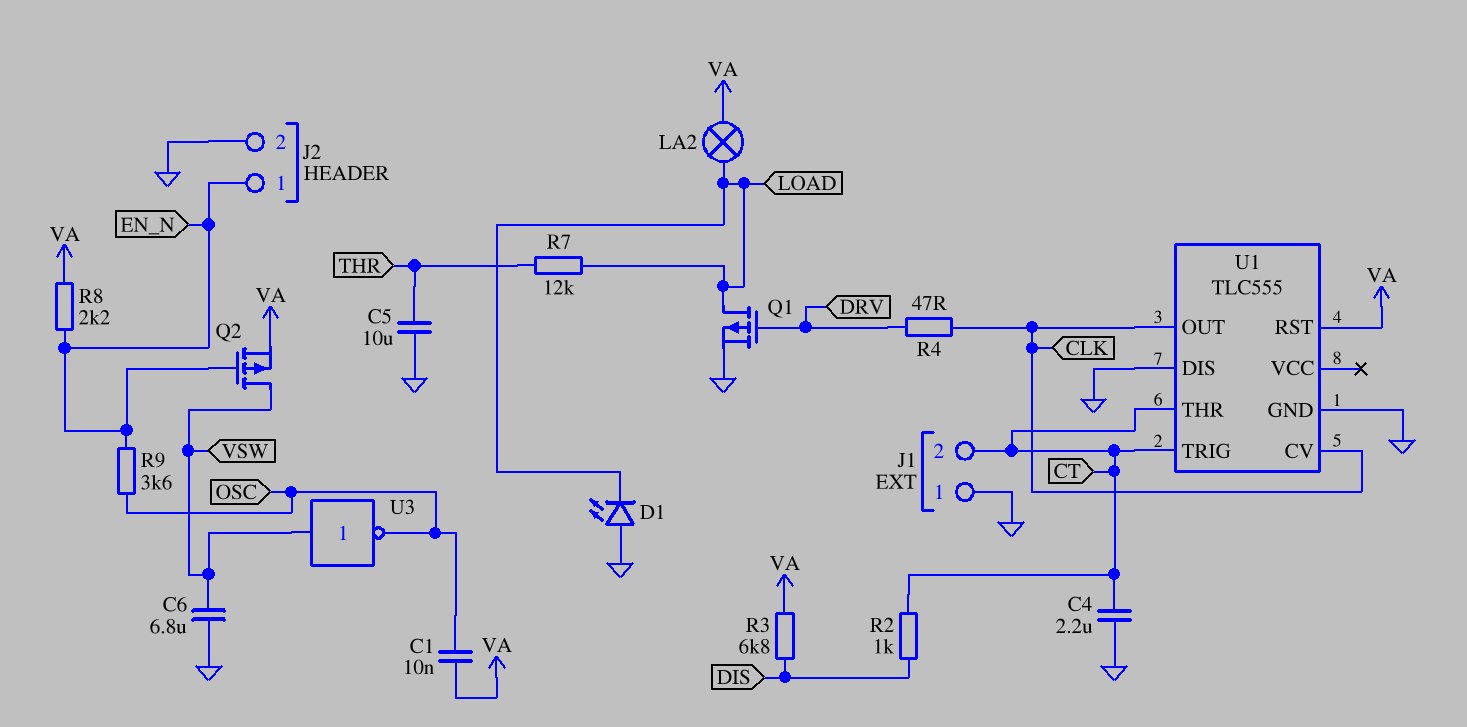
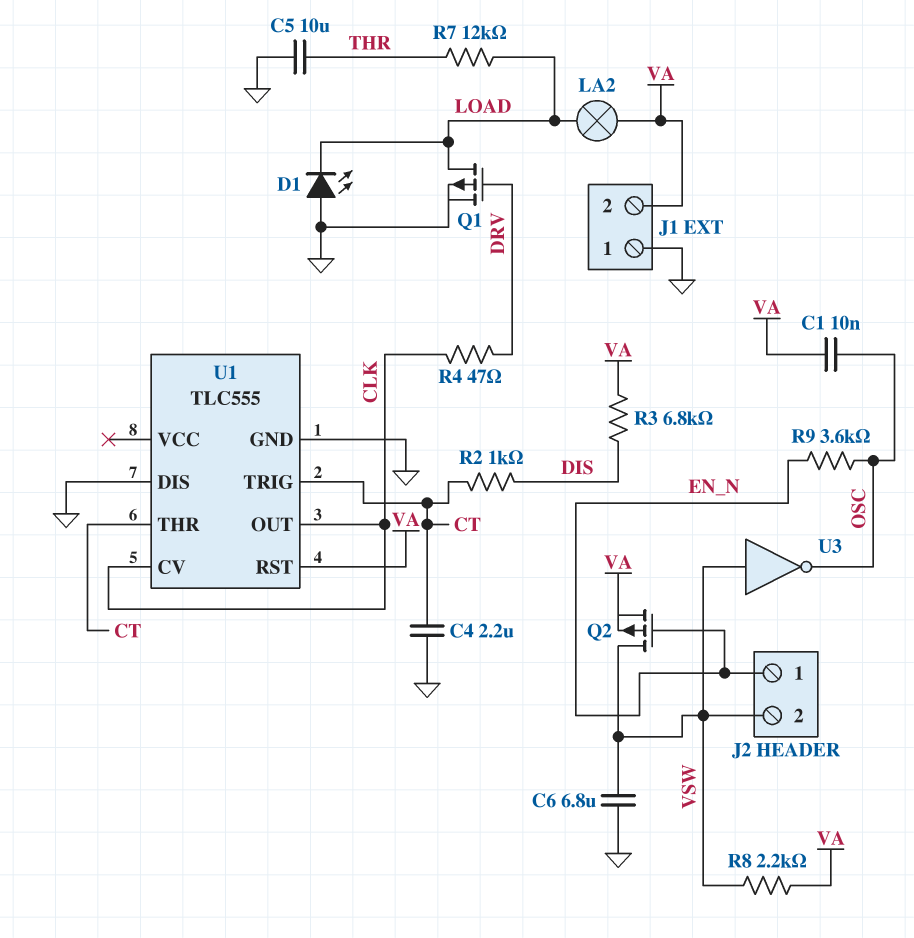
J1 pin 2: CT -> VA
J2 pin 2: GND -> VSW
R8: 2.2k (EN_N, VA) -> 2.2k (VA, VSW)

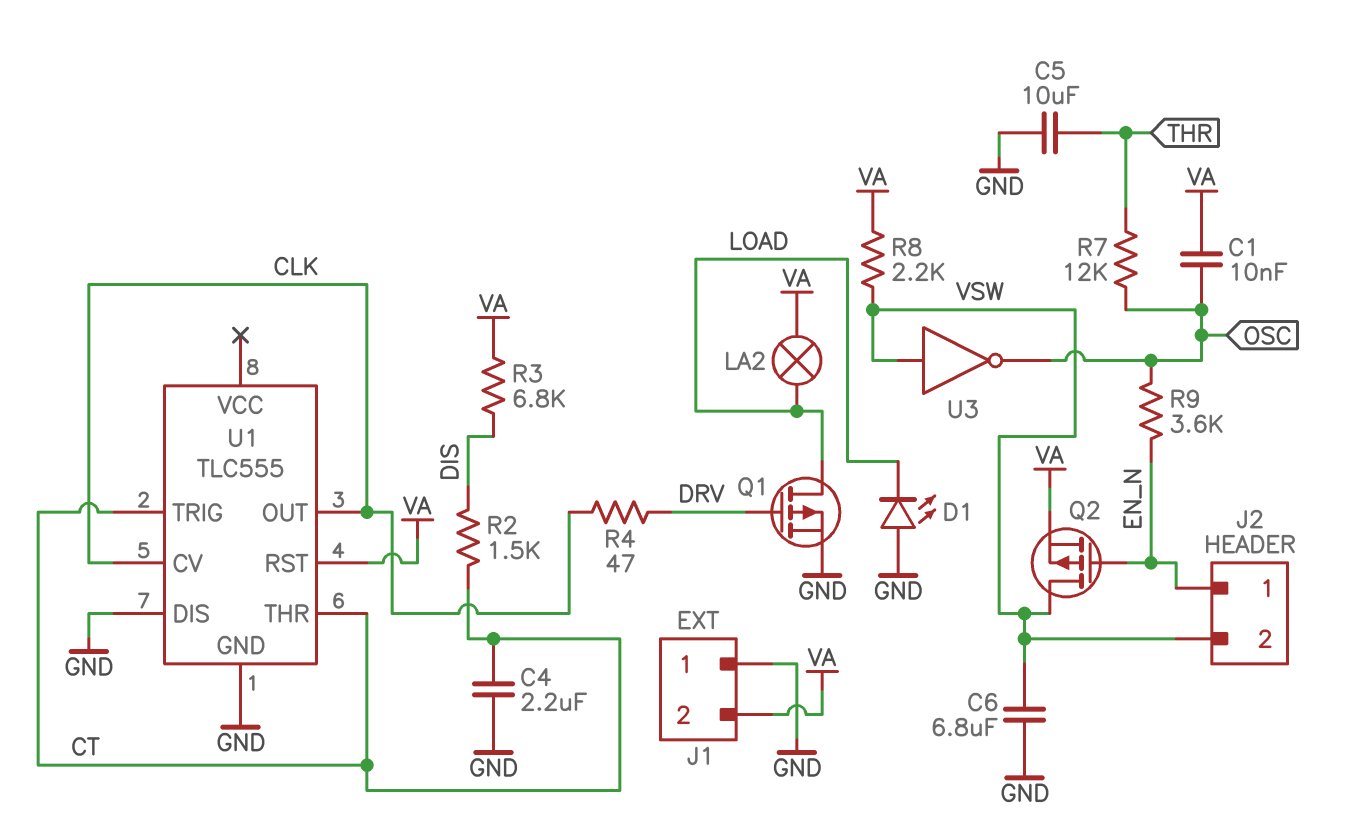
R2: 1k (CT, DIS) -> 1.5k (CT, DIS)
R7: 12k (LOAD, THR) -> 12k (OSC, THR)

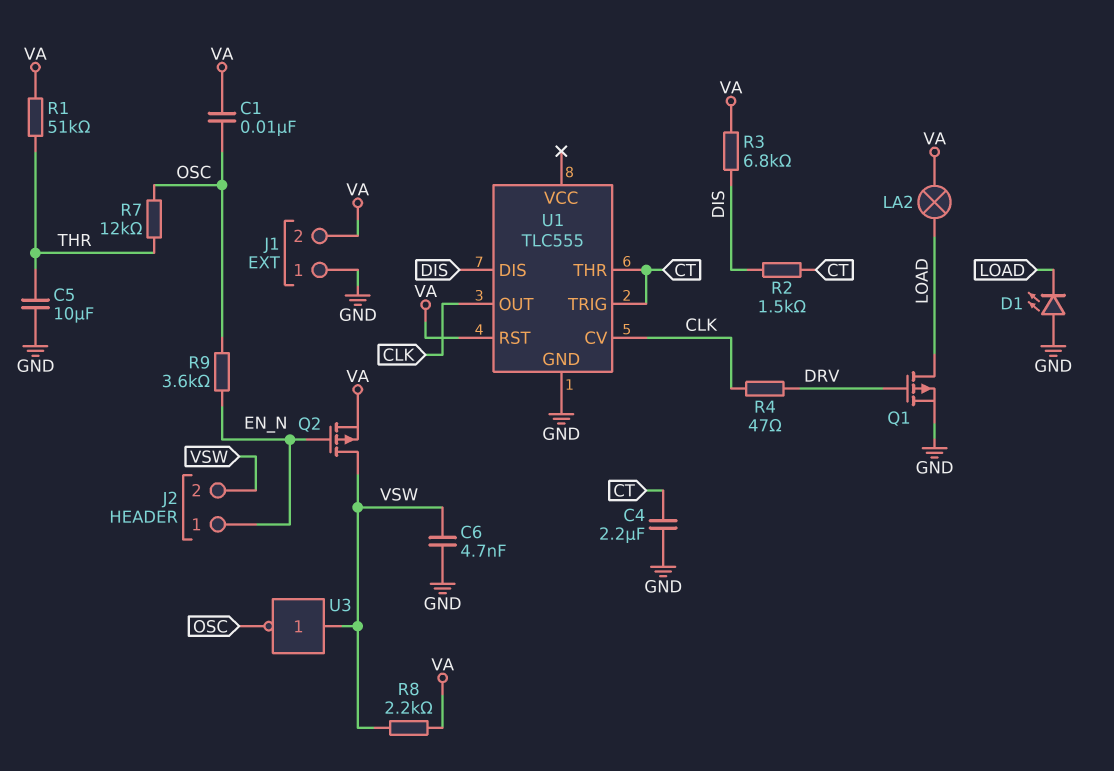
C6: 6.8uF (GND, VSW) -> 4.7nF (GND, VSW)
R1: none -> 51k (THR, VA)
U1 pin DIS: GND -> DIS

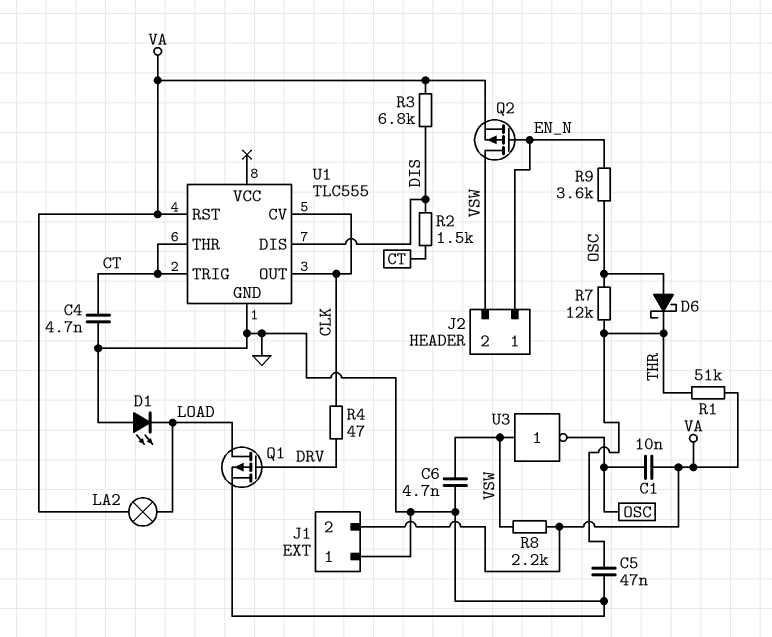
C4: 2.2uF (CT, GND) -> 4.7nF (CT, GND)
C5: 10uF (GND, THR) -> 47nF (GND, THR)
D6: none -> schottky (A OSC, K THR)

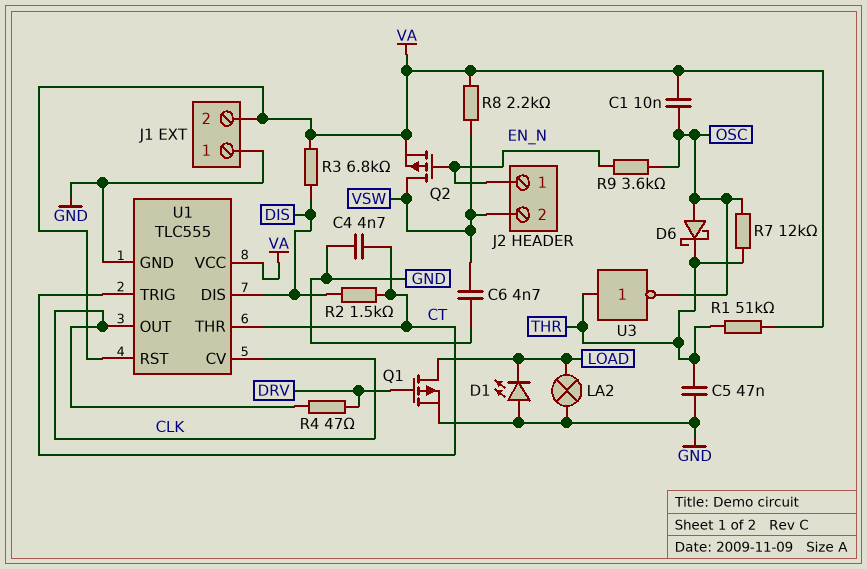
LA2: lamp (LOAD, VA) -> lamp (GND, LOAD)
U1 pin VCC: none -> VA
U3: NOT (in VSW, out OSC) -> NOT (in THR, out OSC)

